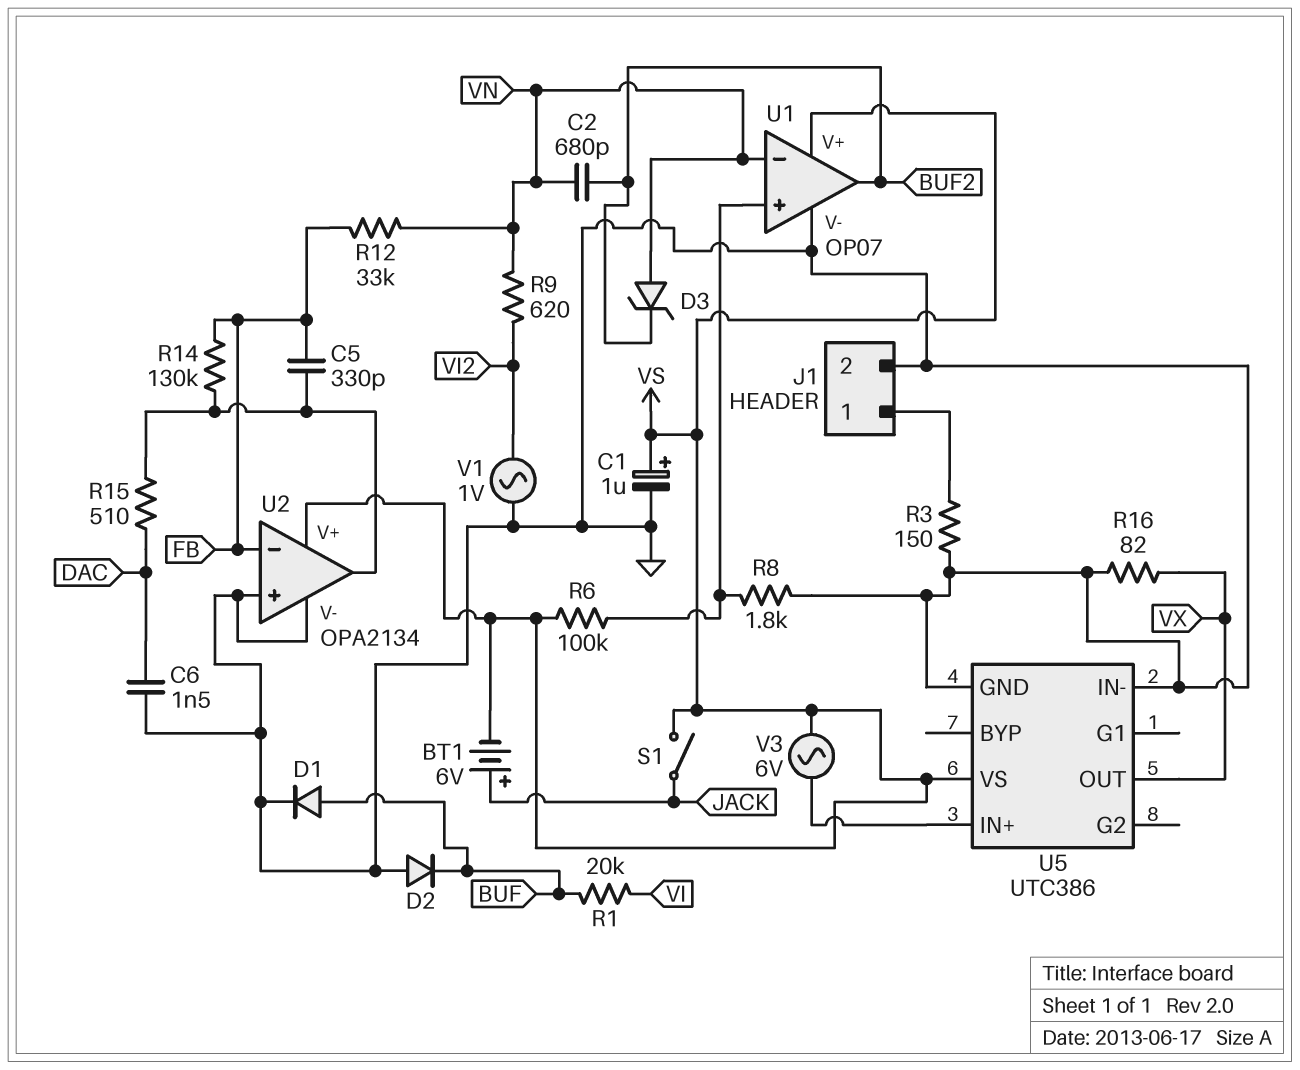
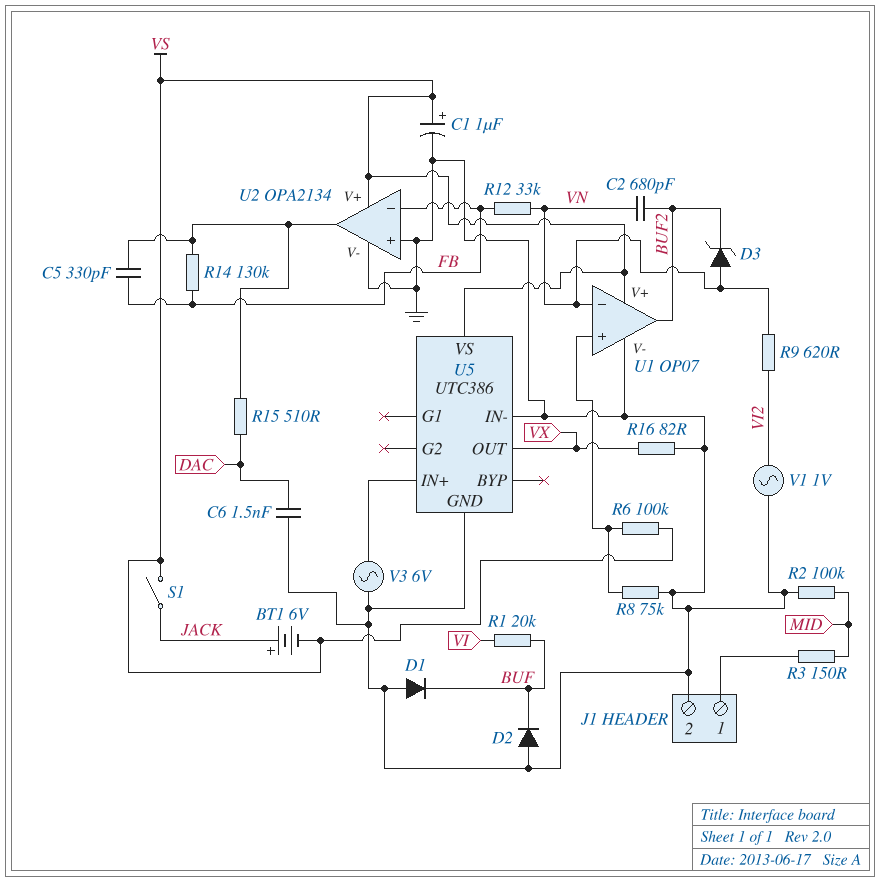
D1: diode (A BUF, K GND) -> diode (A GND, K BUF)
R2: none -> 100k (GND, MID)
R3: 150 (GND, J1/1) -> 150 (J1/1, MID)
R8: 1.8k (GND, U1/in+) -> 75k (GND, U1/in+)
V3: AC 6V (U5/IN+, VS) -> AC 6V (GND, U5/IN+)

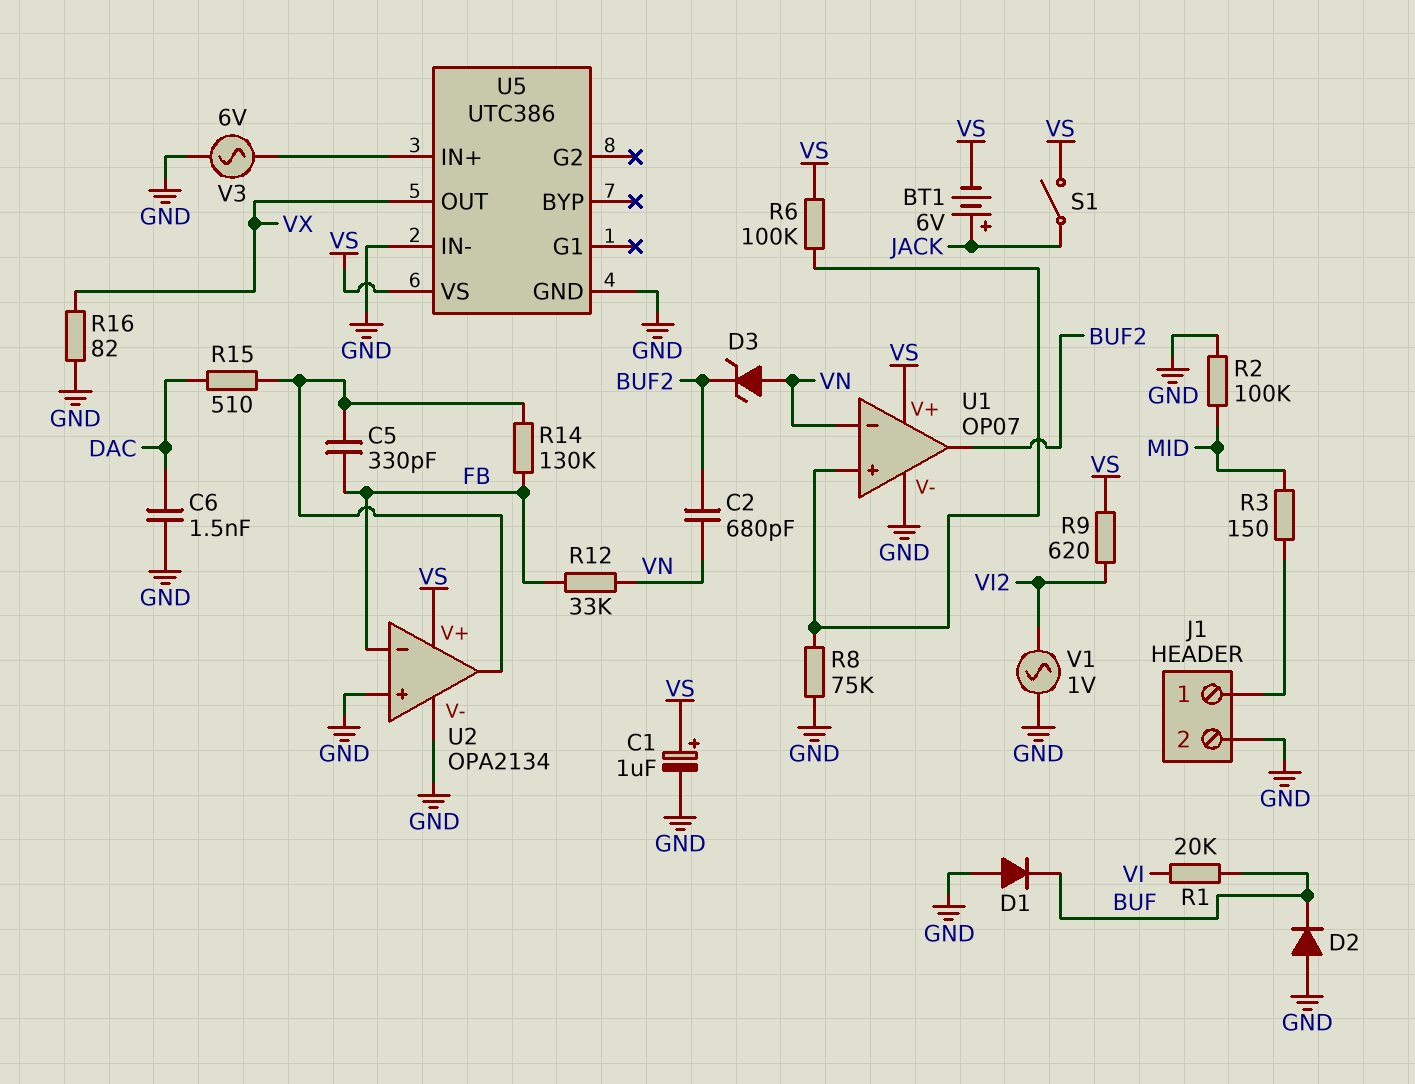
R9: 620 (VI2, VN) -> 620 (VI2, VS)

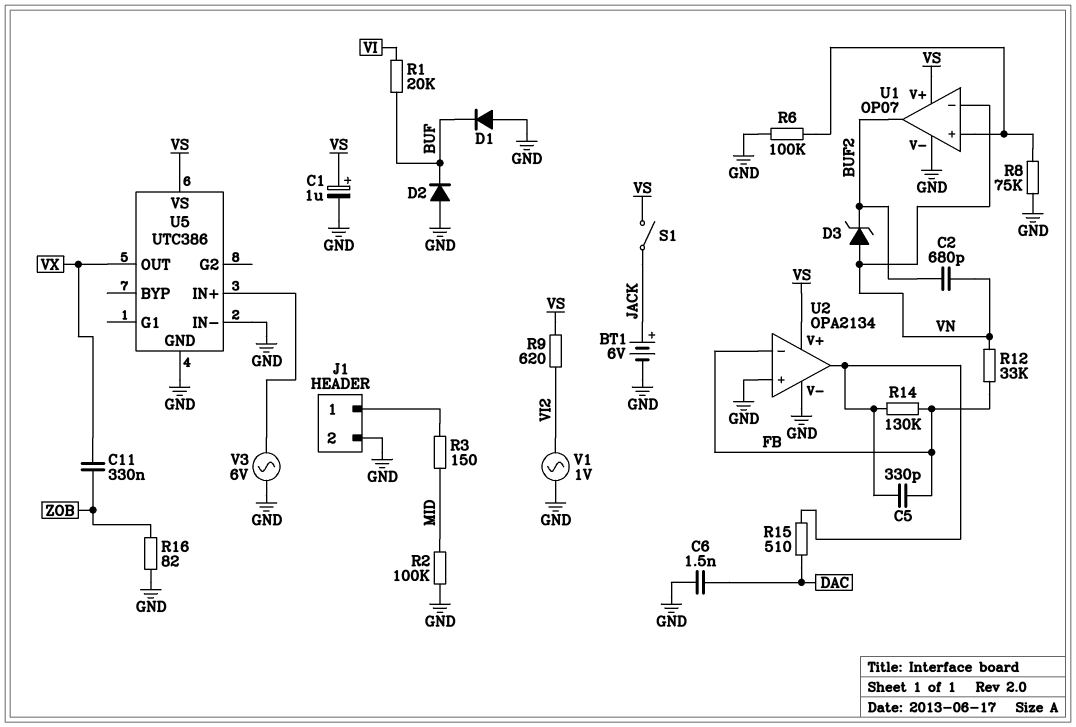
BT1: 6V (plus JACK, minus VS) -> 6V (plus JACK, minus GND)
C11: none -> 330nF (VX, ZOB)
R6: 100k (U1/in+, VS) -> 100k (GND, U1/in+)
R16: 82 (GND, VX) -> 82 (GND, ZOB)

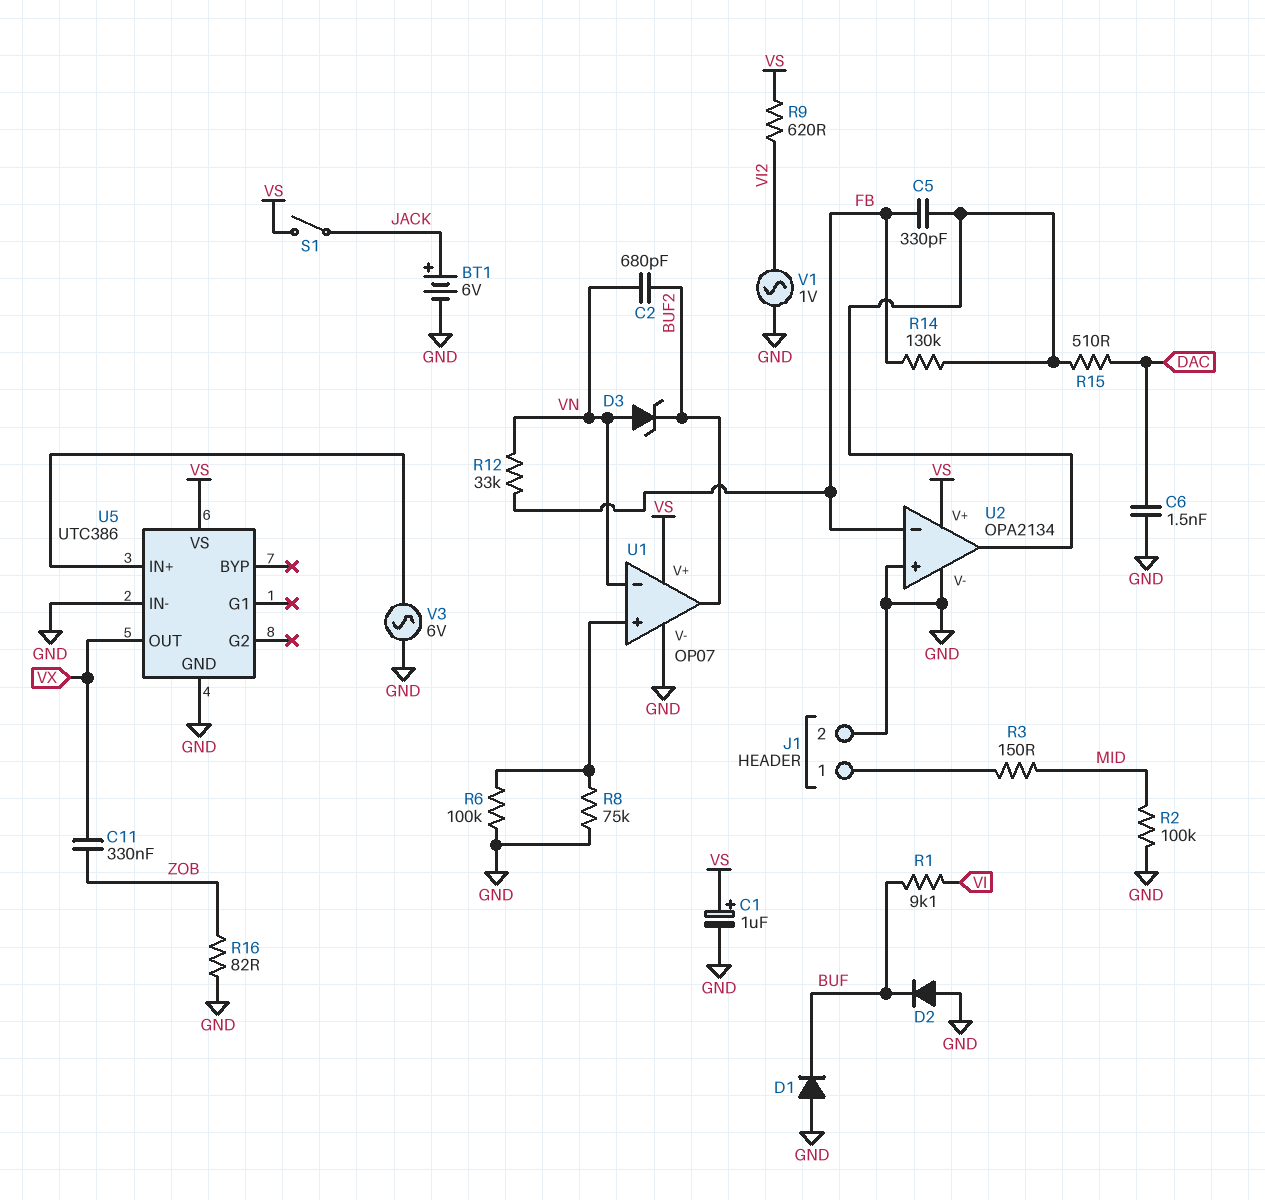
R1: 20k (BUF, VI) -> 9.1k (BUF, VI)

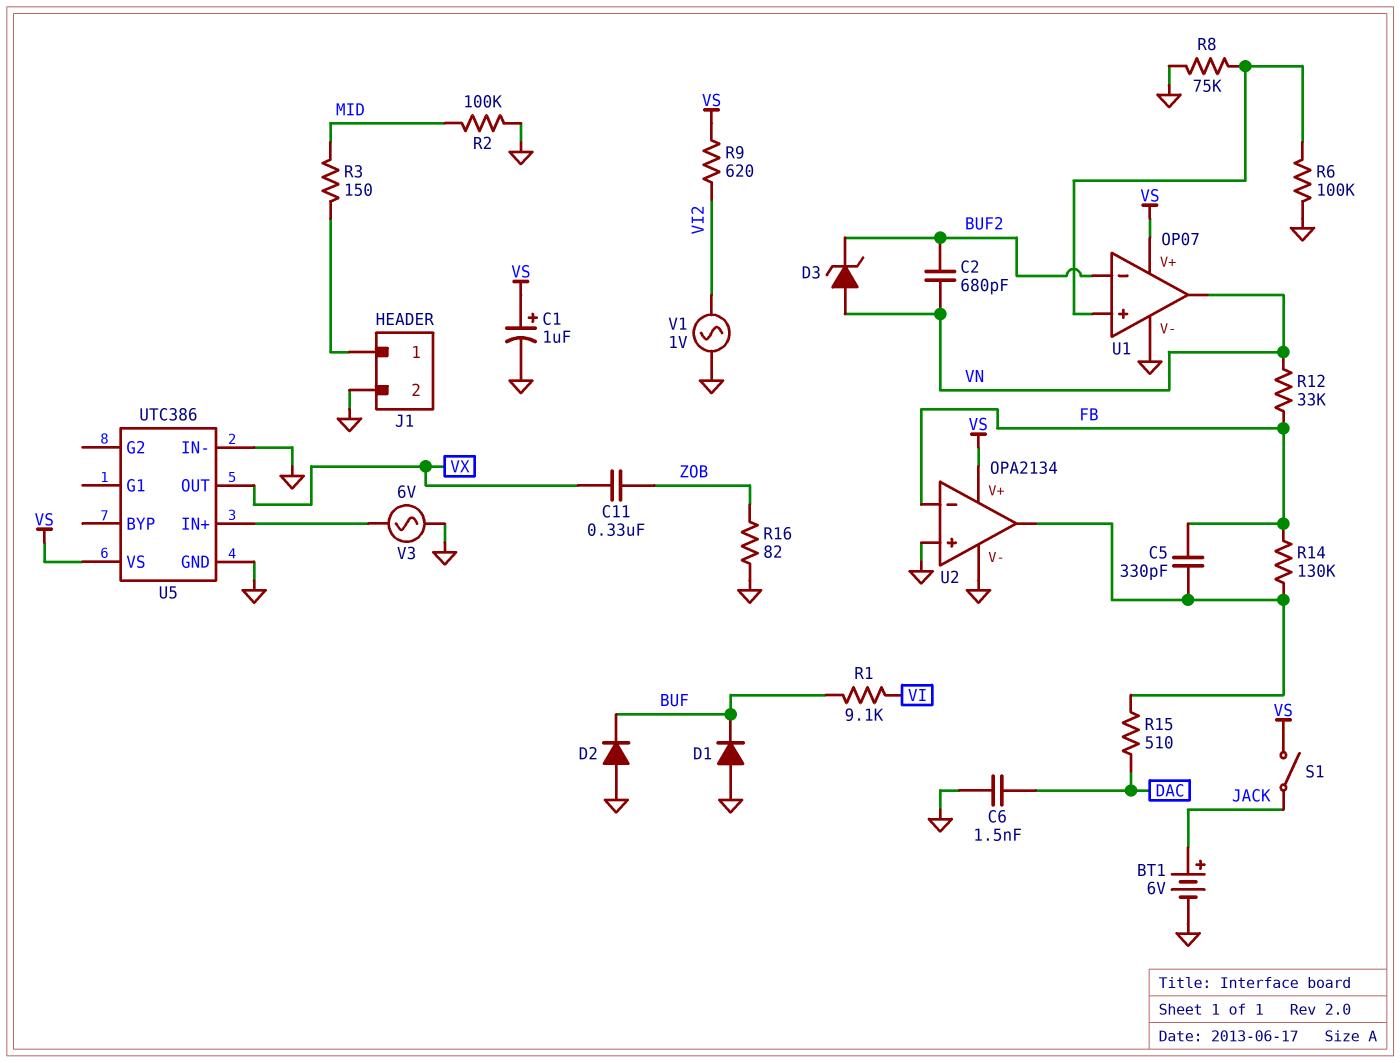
U1 pin in-: VN -> BUF2
U1 pin out: BUF2 -> VN

